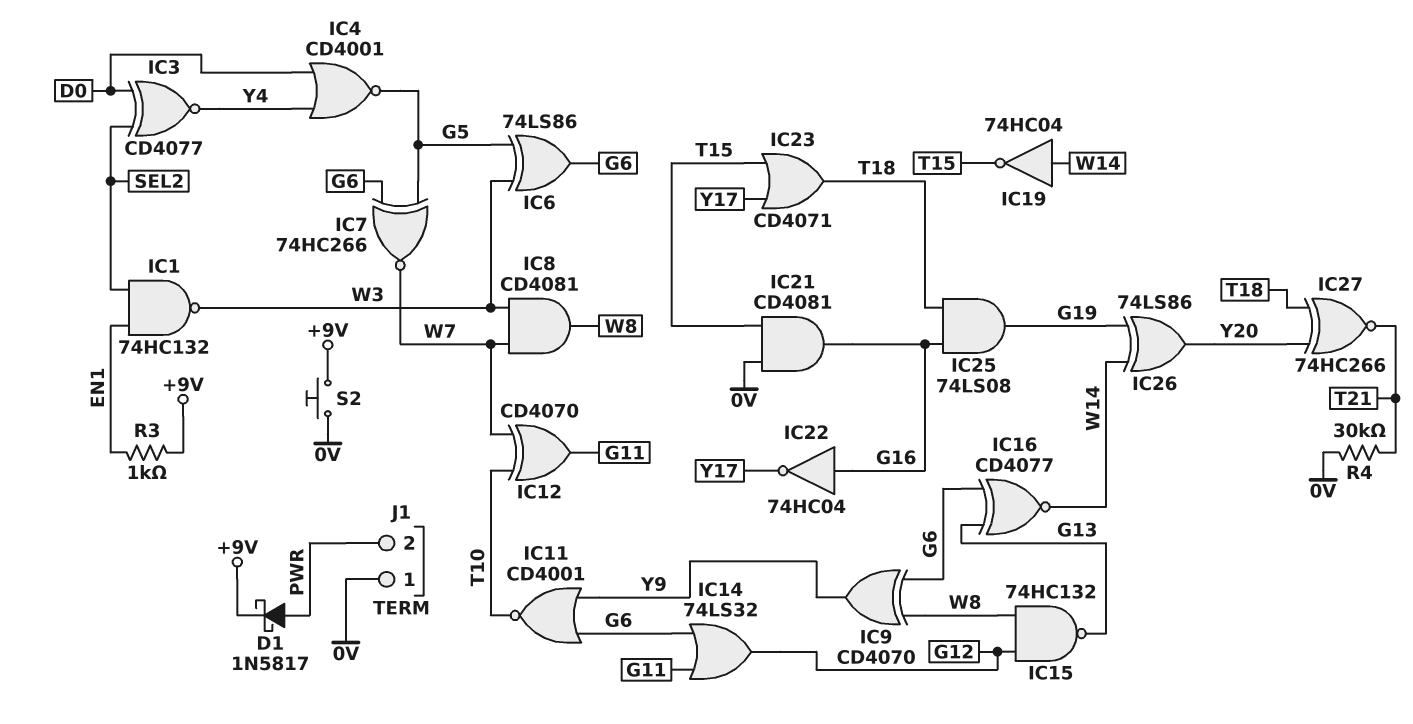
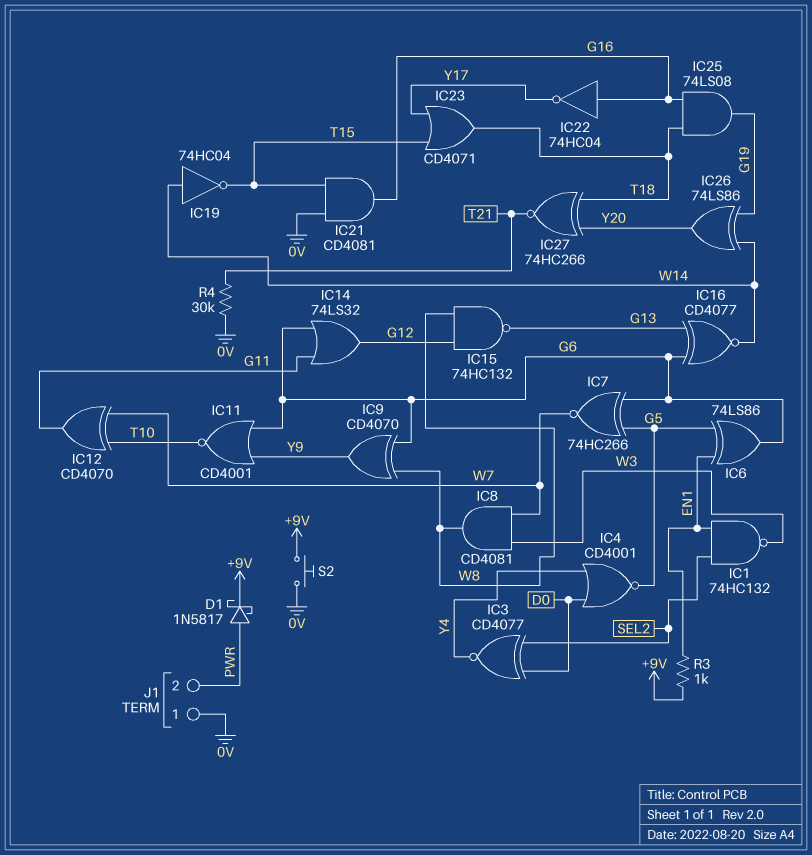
IC6: XOR 74LS86 (in G5, in W3, out G6) -> XOR 74LS86 (in EN1, in G5, out G6)

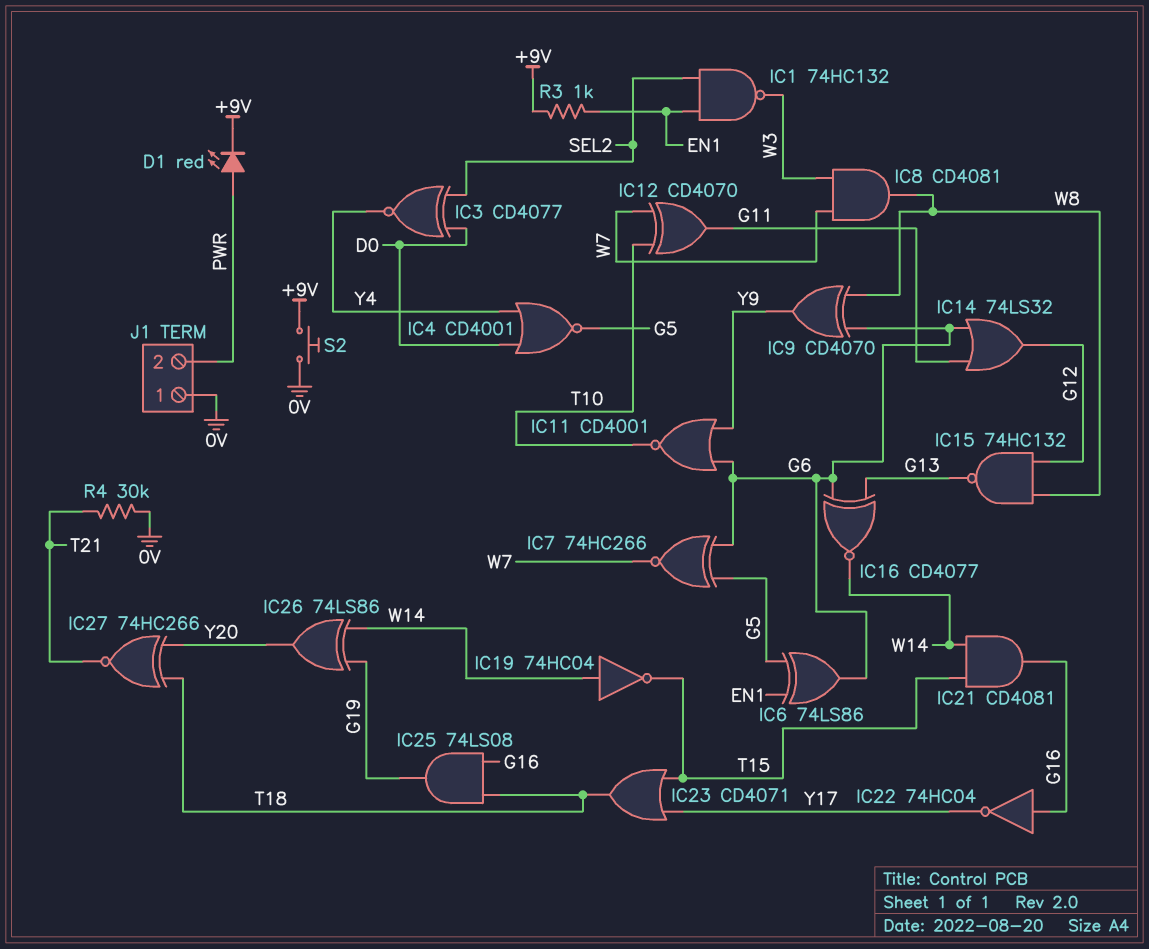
D1: schottky 1N5817 (A PWR, K +9V) -> LED red (A PWR, K +9V)
IC21: AND CD4081 (in 0V, in T15, out G16) -> AND CD4081 (in T15, in W14, out G16)

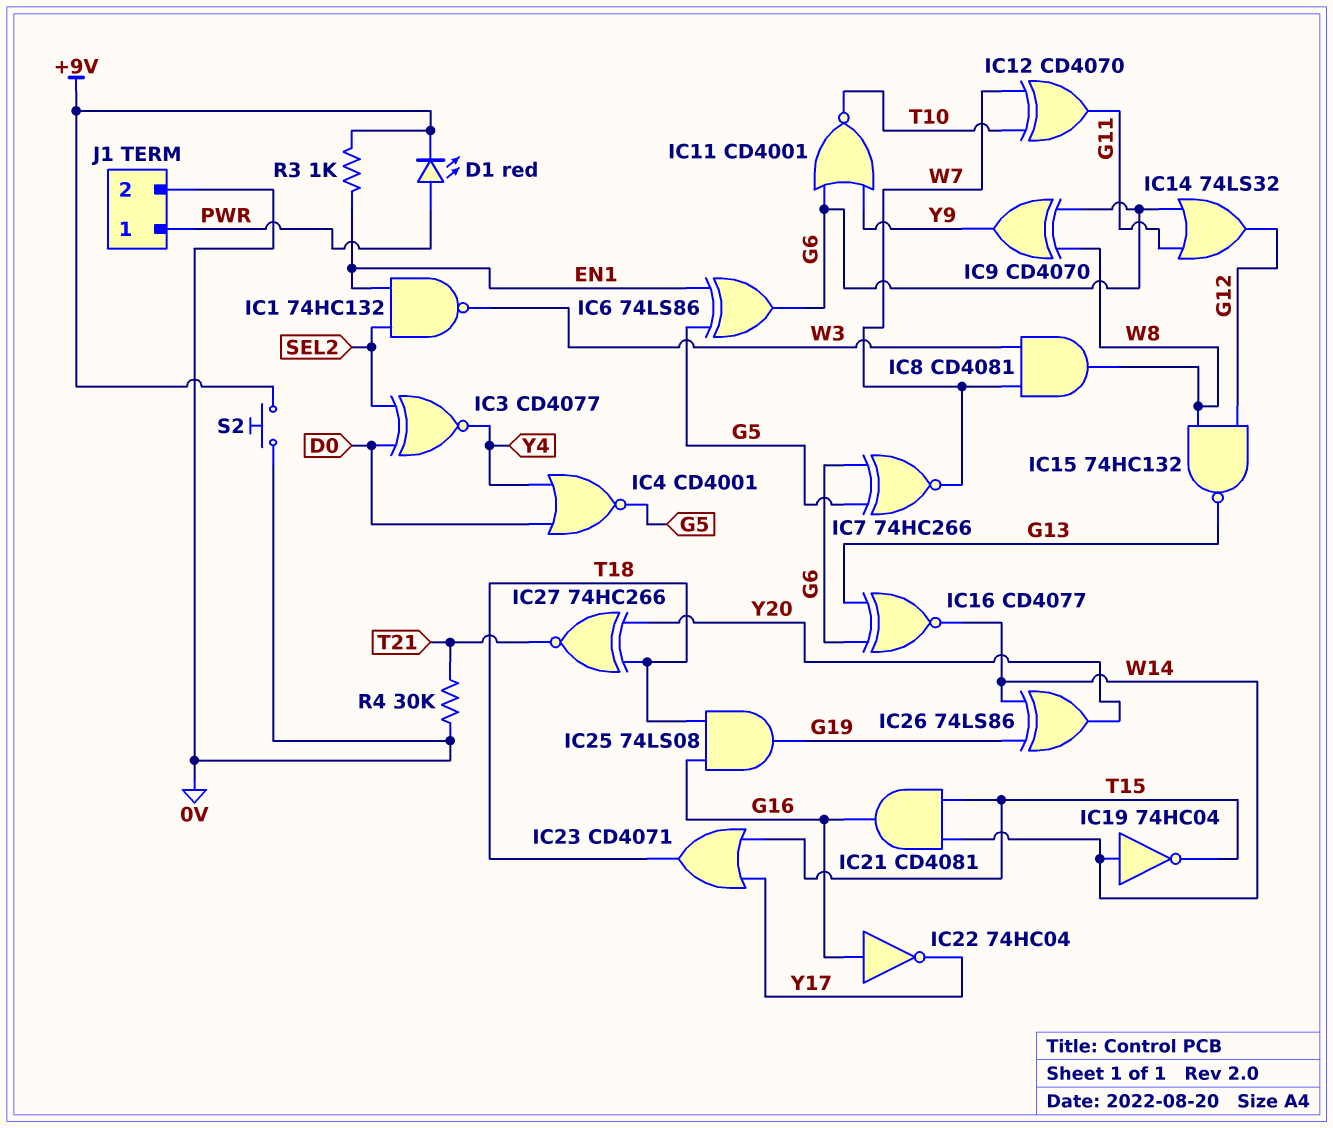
J1 pin 1: 0V -> PWR
J1 pin 2: PWR -> 0V

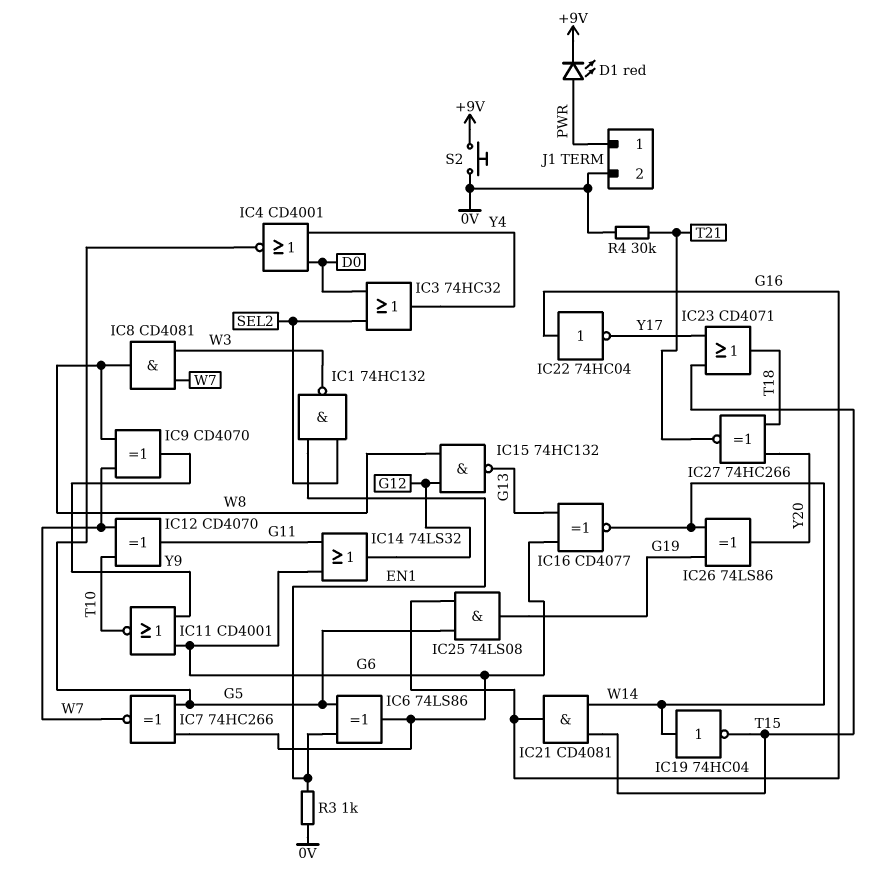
IC3: XNOR CD4077 (in D0, in SEL2, out Y4) -> OR 74HC32 (in D0, in SEL2, out Y4)
IC9: XOR CD4070 (in G6, in W8, out Y9) -> XOR CD4070 (in W7, in W8, out Y9)
IC25: AND 74LS08 (in G16, in T18, out G19) -> AND 74LS08 (in G5, in G16, out G19)
R3: 1k (+9V, EN1) -> 1k (0V, EN1)

